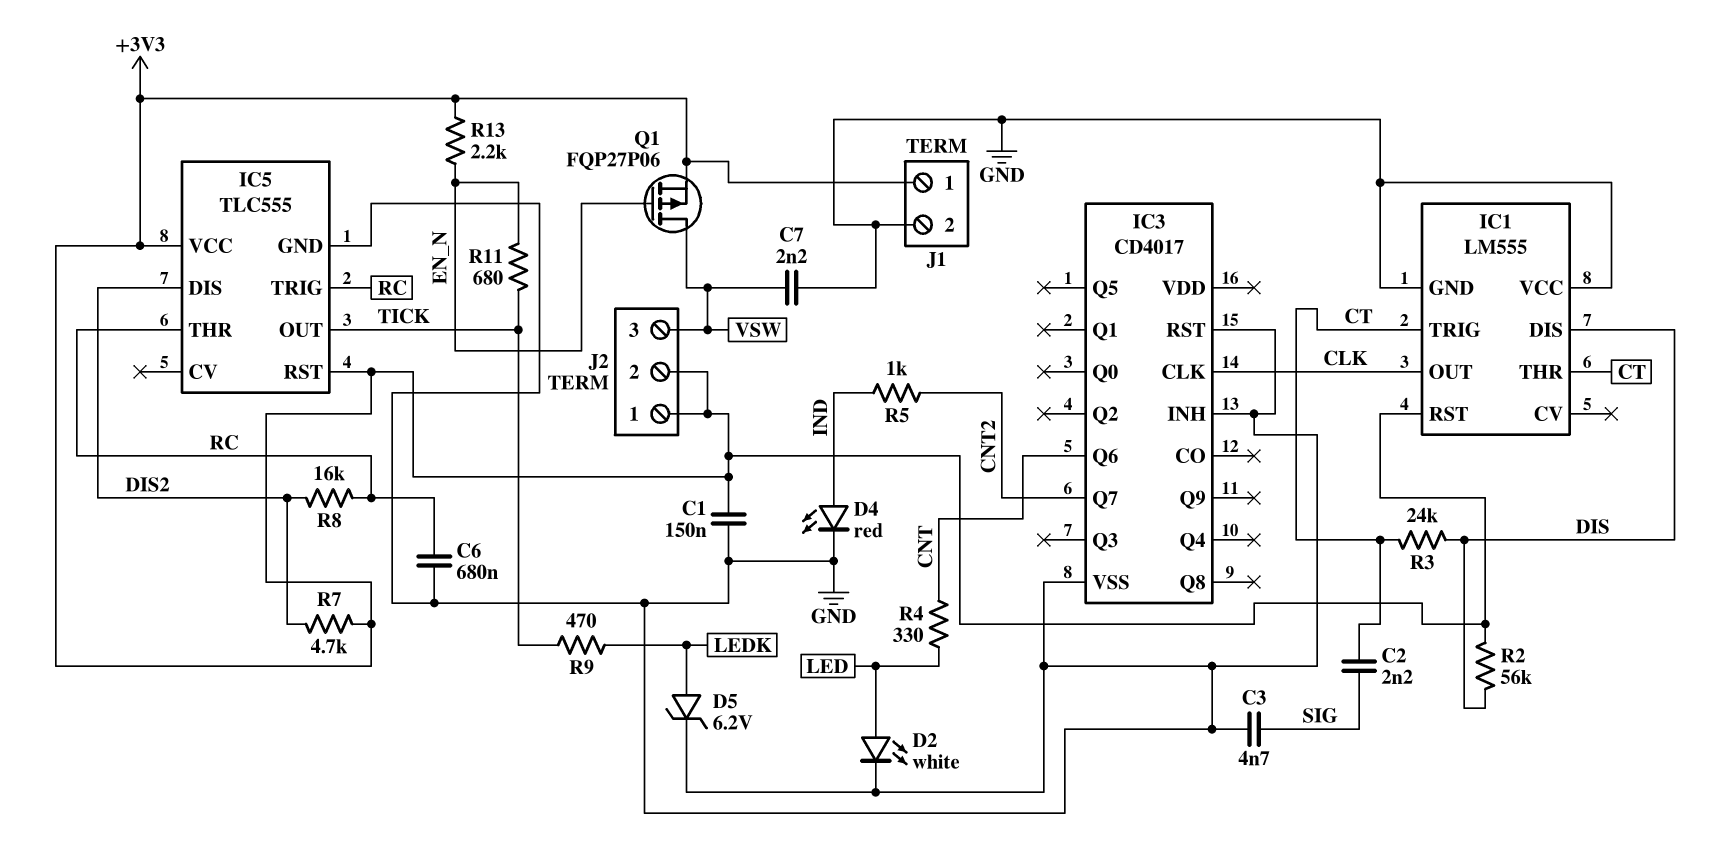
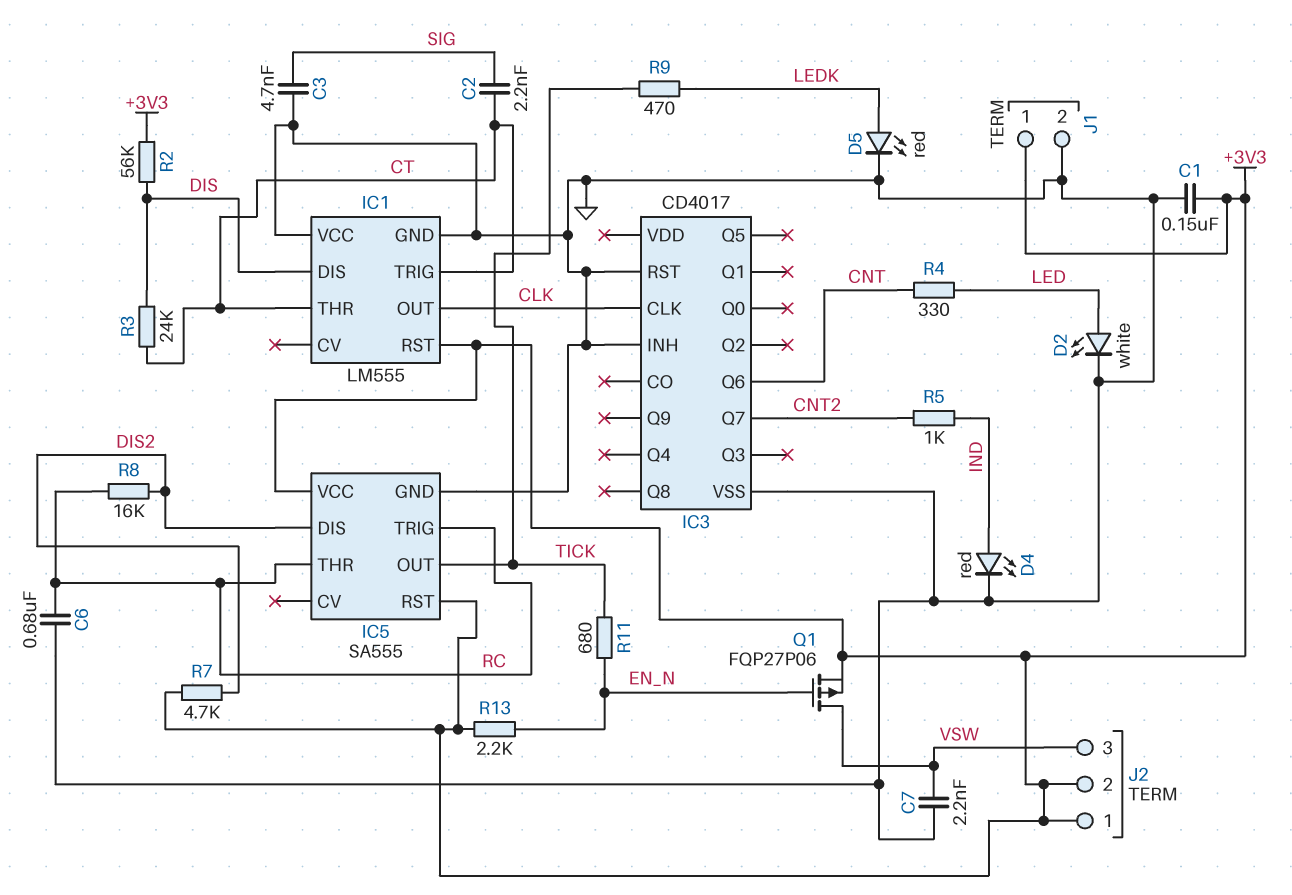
D5: zener 6.2V (A LEDK, K GND) -> LED red (A LEDK, K GND)
IC5: TLC555 -> SA555

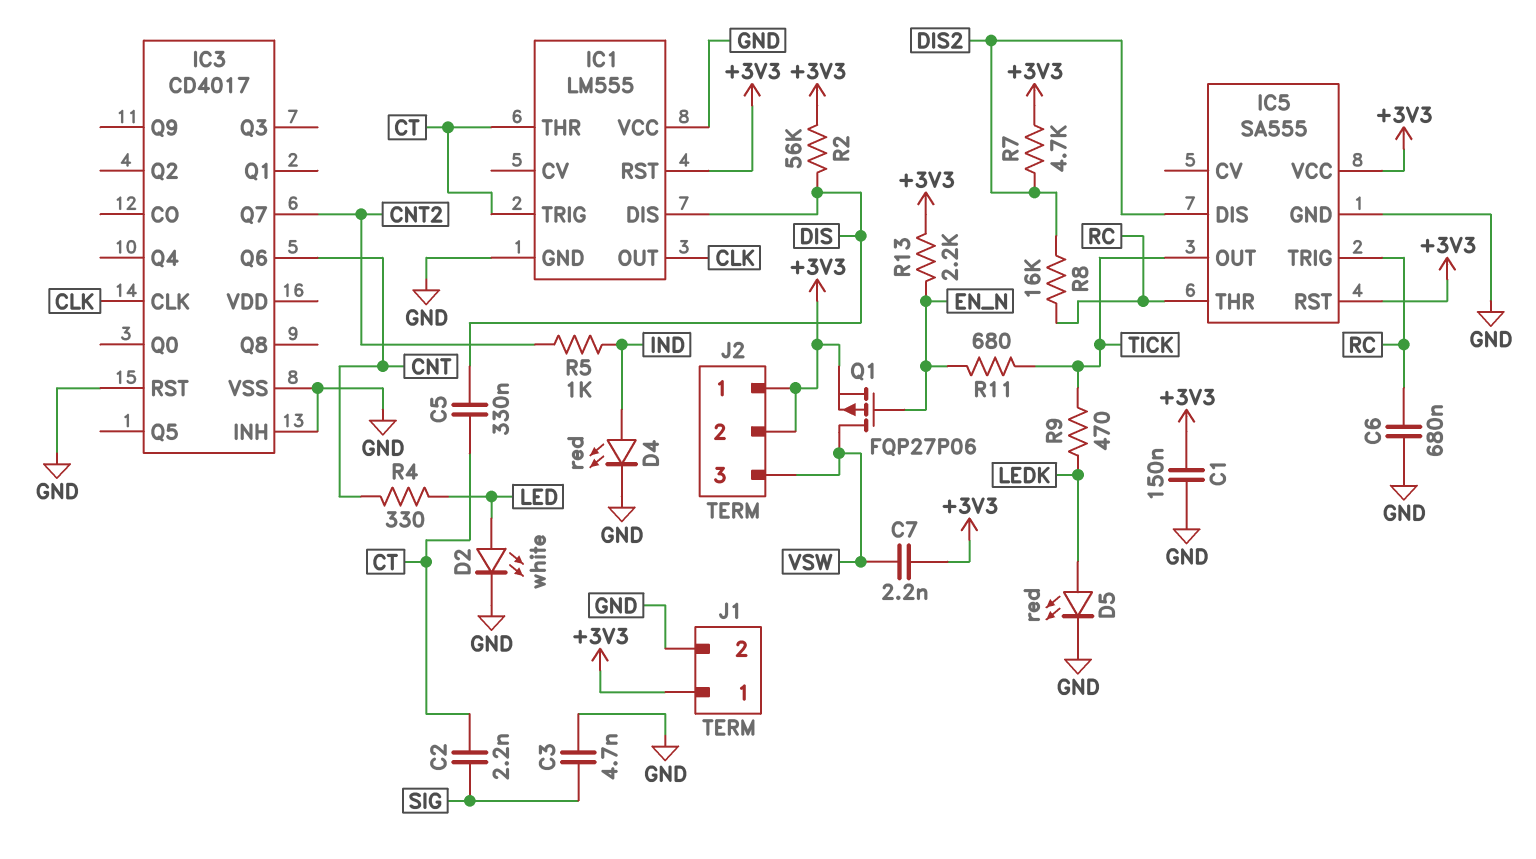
C5: none -> 330nF (CT, DIS)
C7: 2.2nF (GND, VSW) -> 2.2nF (+3V3, VSW)
R3: 24k (CT, DIS) -> none

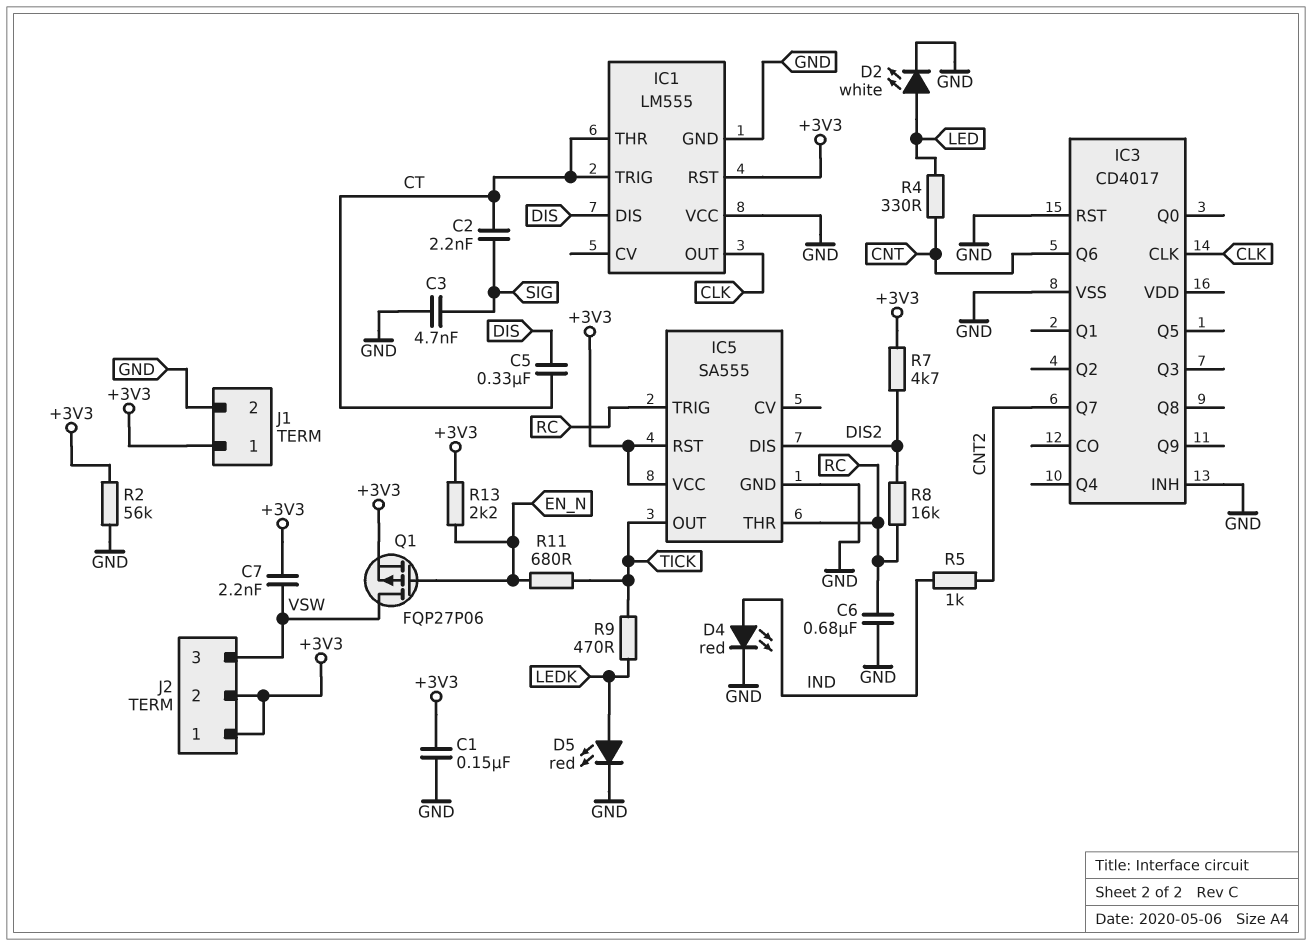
R2: 56k (+3V3, DIS) -> 56k (+3V3, GND)

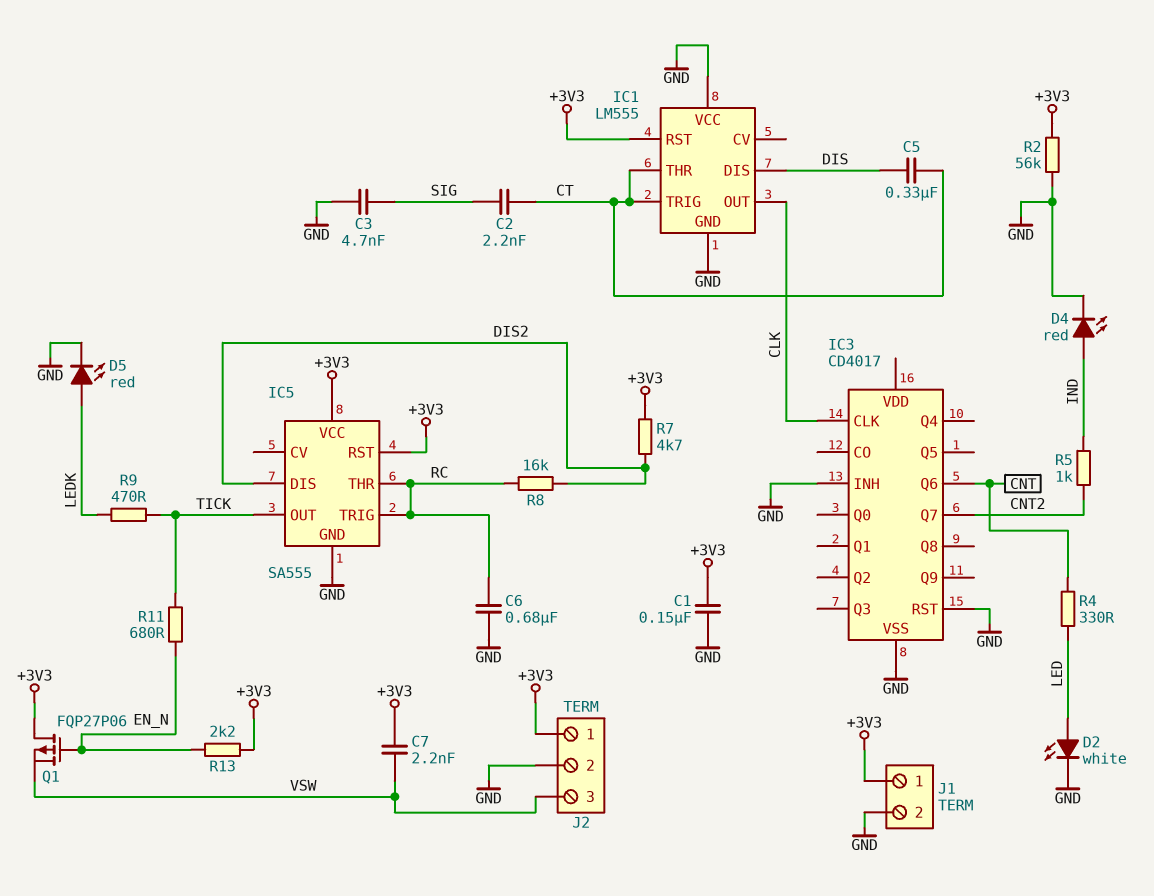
J2 pin 2: +3V3 -> GND
Q1: PMOS FQP27P06 (G EN_N, D VSW, S +3V3) -> PMOS FQP27P06 (G EN_N, D +3V3, S VSW)

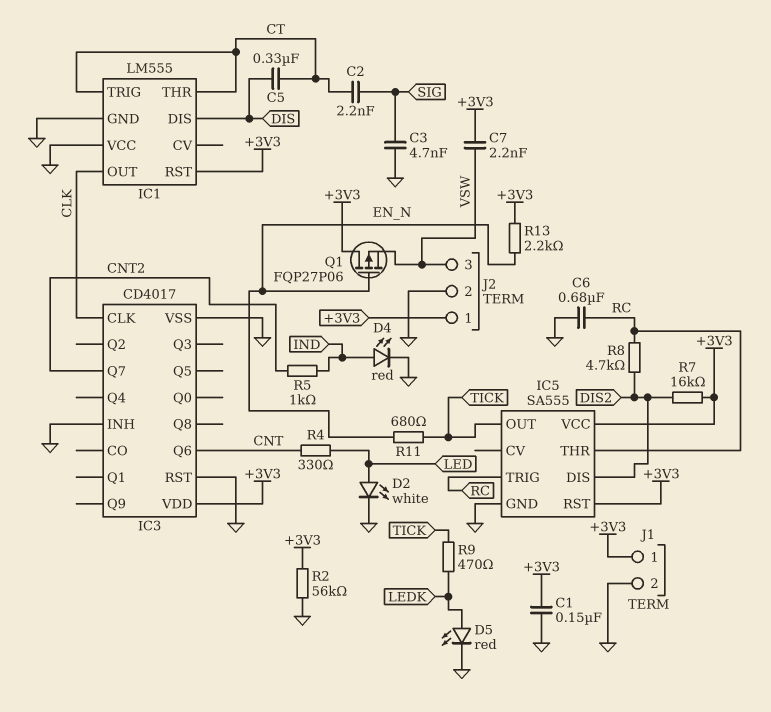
IC3 pin VDD: none -> +3V3
R7: 4.7k (+3V3, DIS2) -> 16k (+3V3, DIS2)
R8: 16k (DIS2, RC) -> 4.7k (DIS2, RC)

